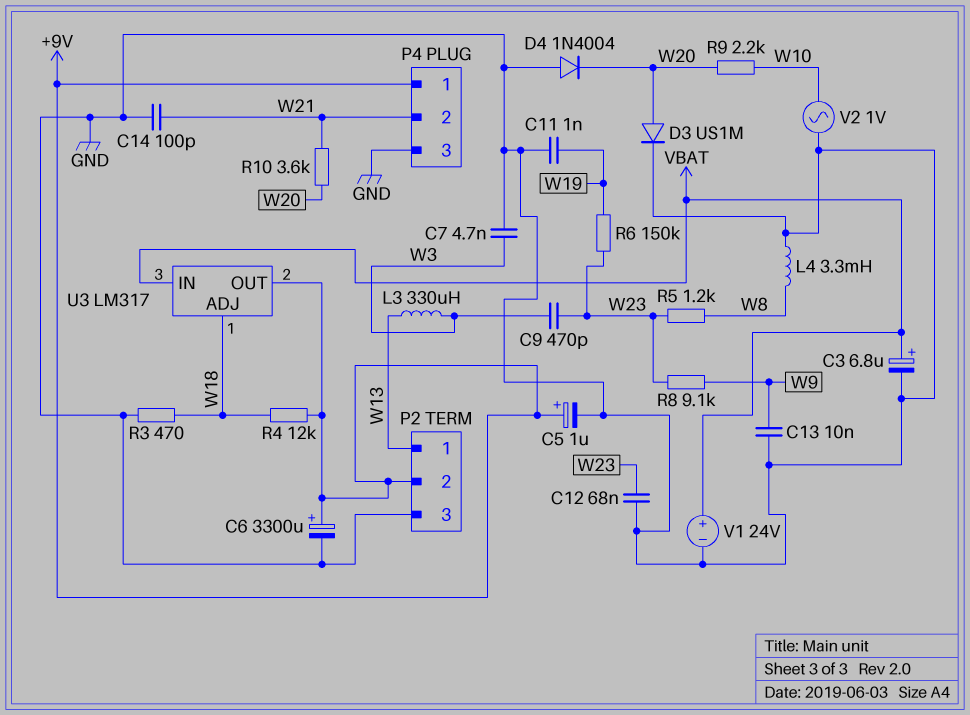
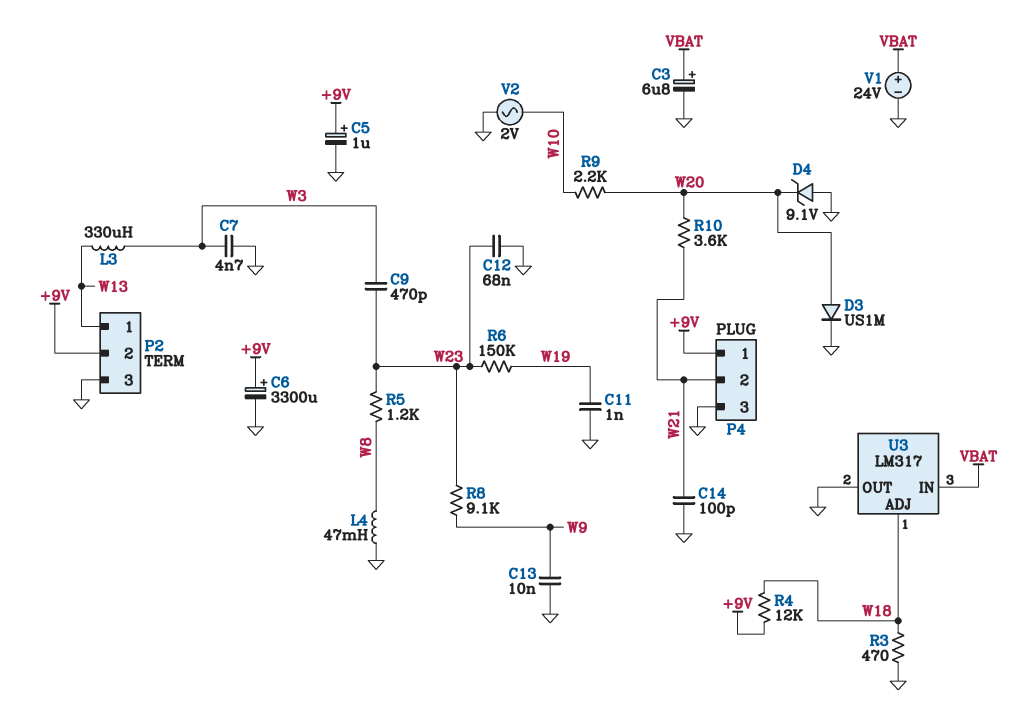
D4: diode 1N4004 (A GND, K W20) -> zener 9.1V (A GND, K W20)
L4: 3.3mH (GND, W8) -> 47mH (GND, W8)
U3 pin OUT: +9V -> GND
V2: AC 1V (GND, W10) -> AC 2V (GND, W10)

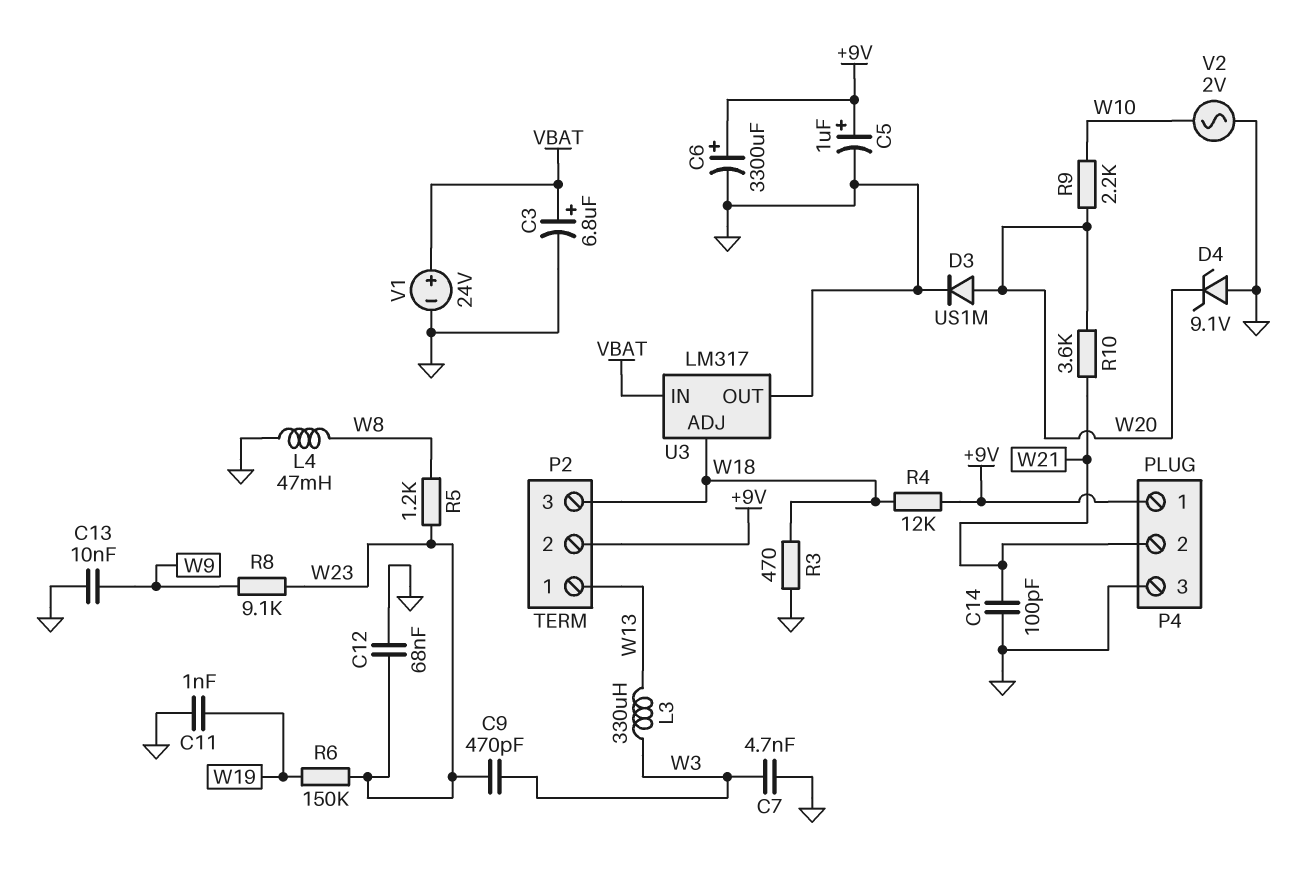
P2 pin 3: GND -> W18

